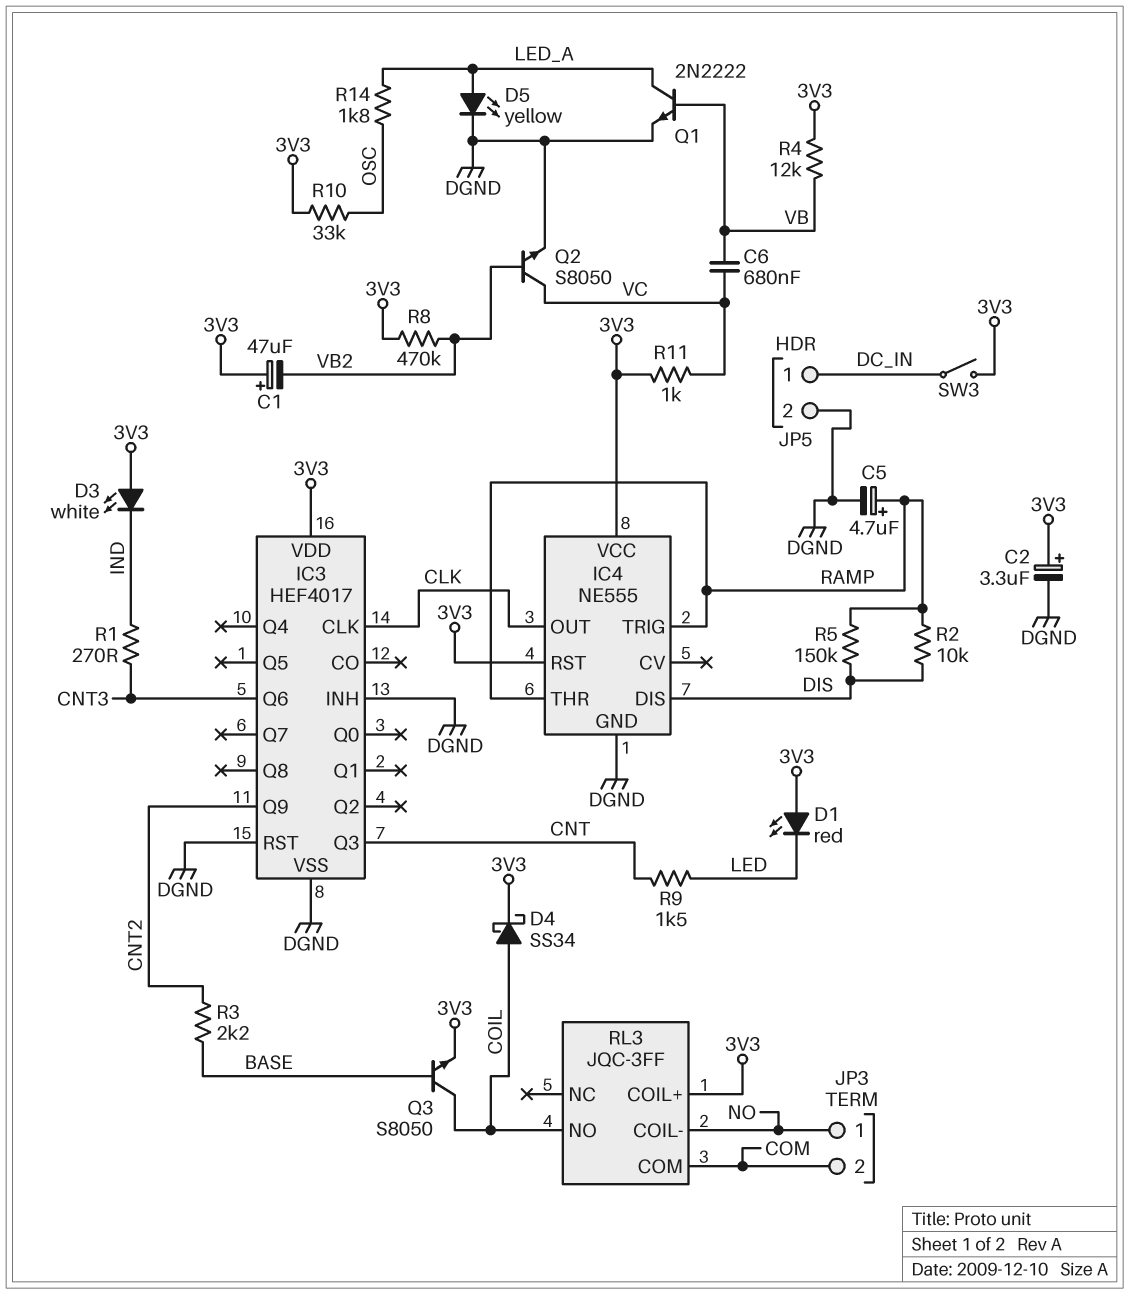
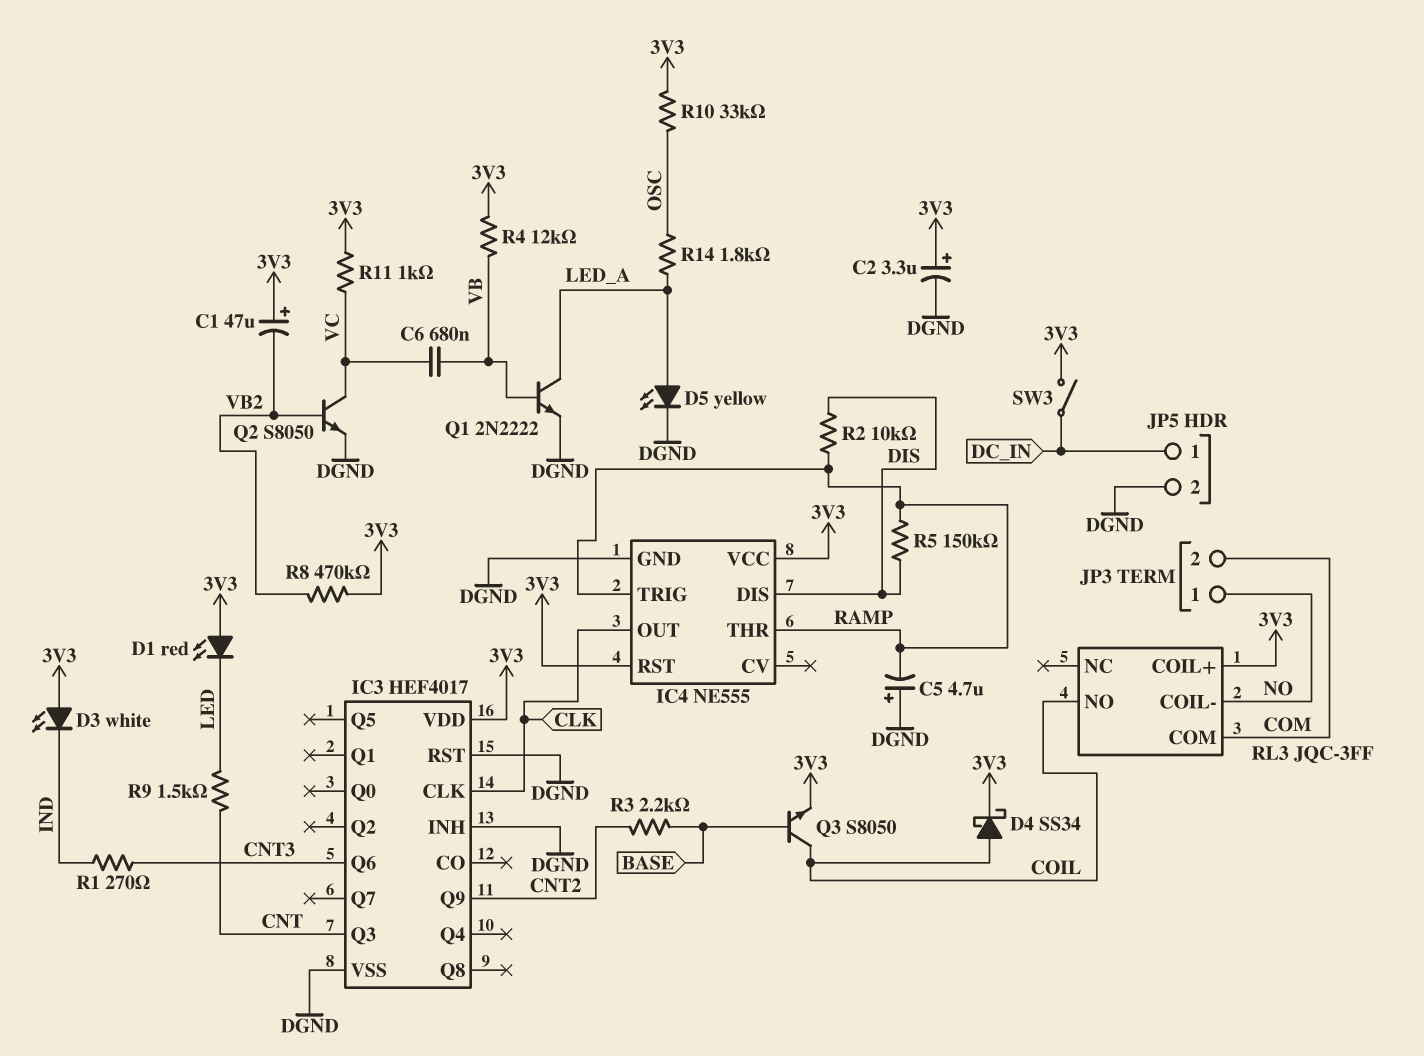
C5: 4.7uF (plus RAMP, minus DGND) -> 4.7uF (plus DGND, minus RAMP)

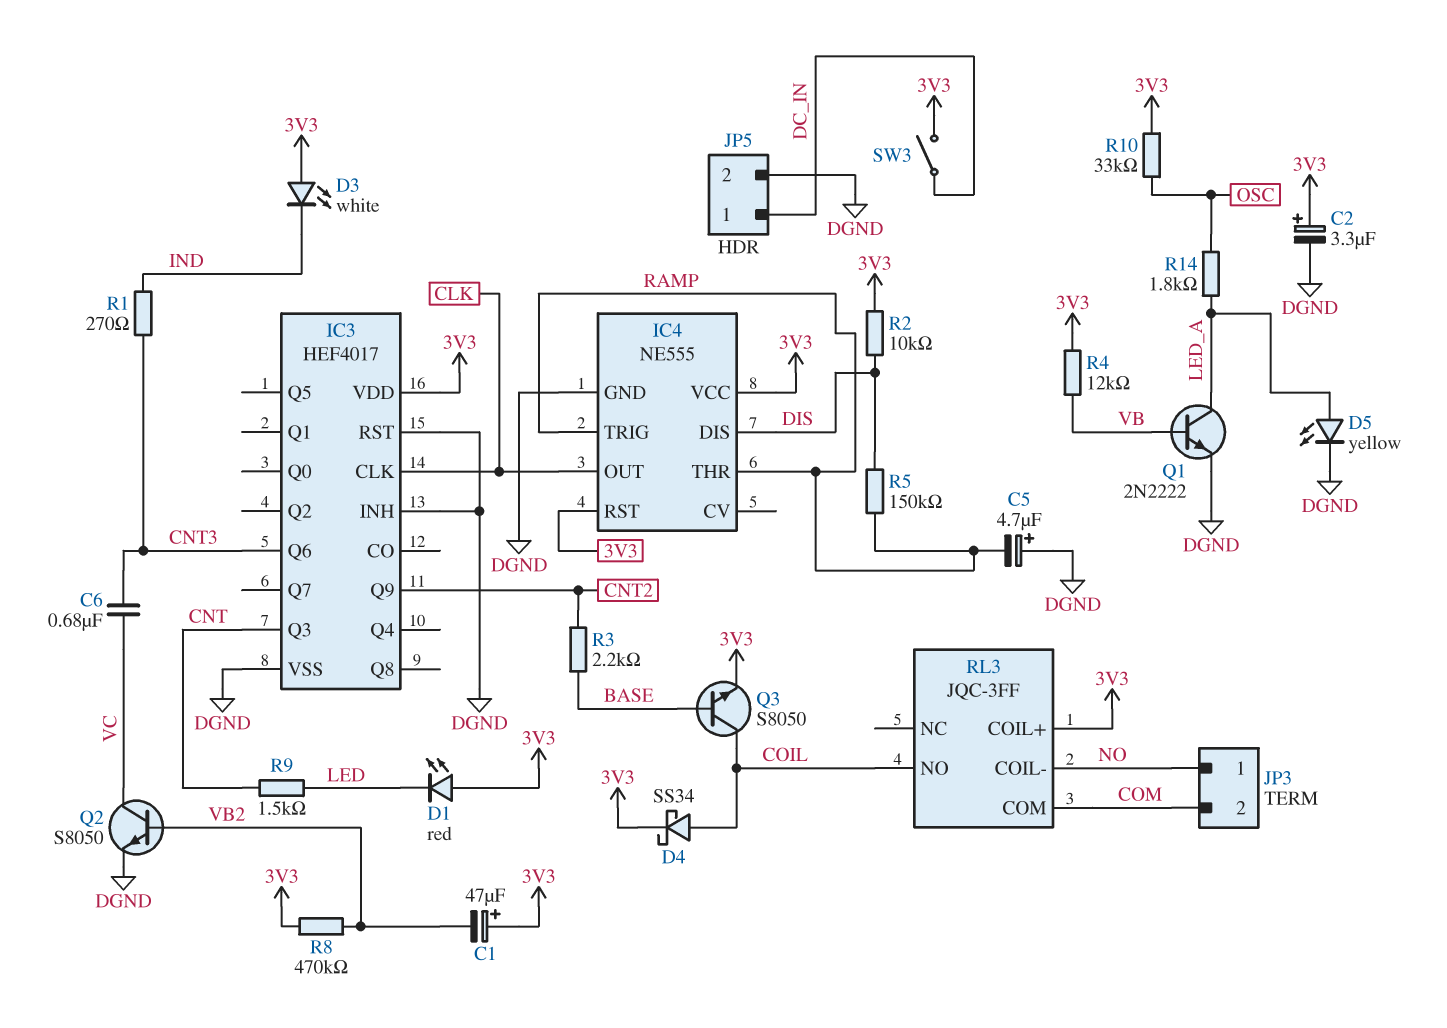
C6: 680nF (VB, VC) -> 680nF (CNT3, VC)
R2: 10k (DIS, RAMP) -> 10k (3V3, DIS)
R11: 1k (3V3, VC) -> none

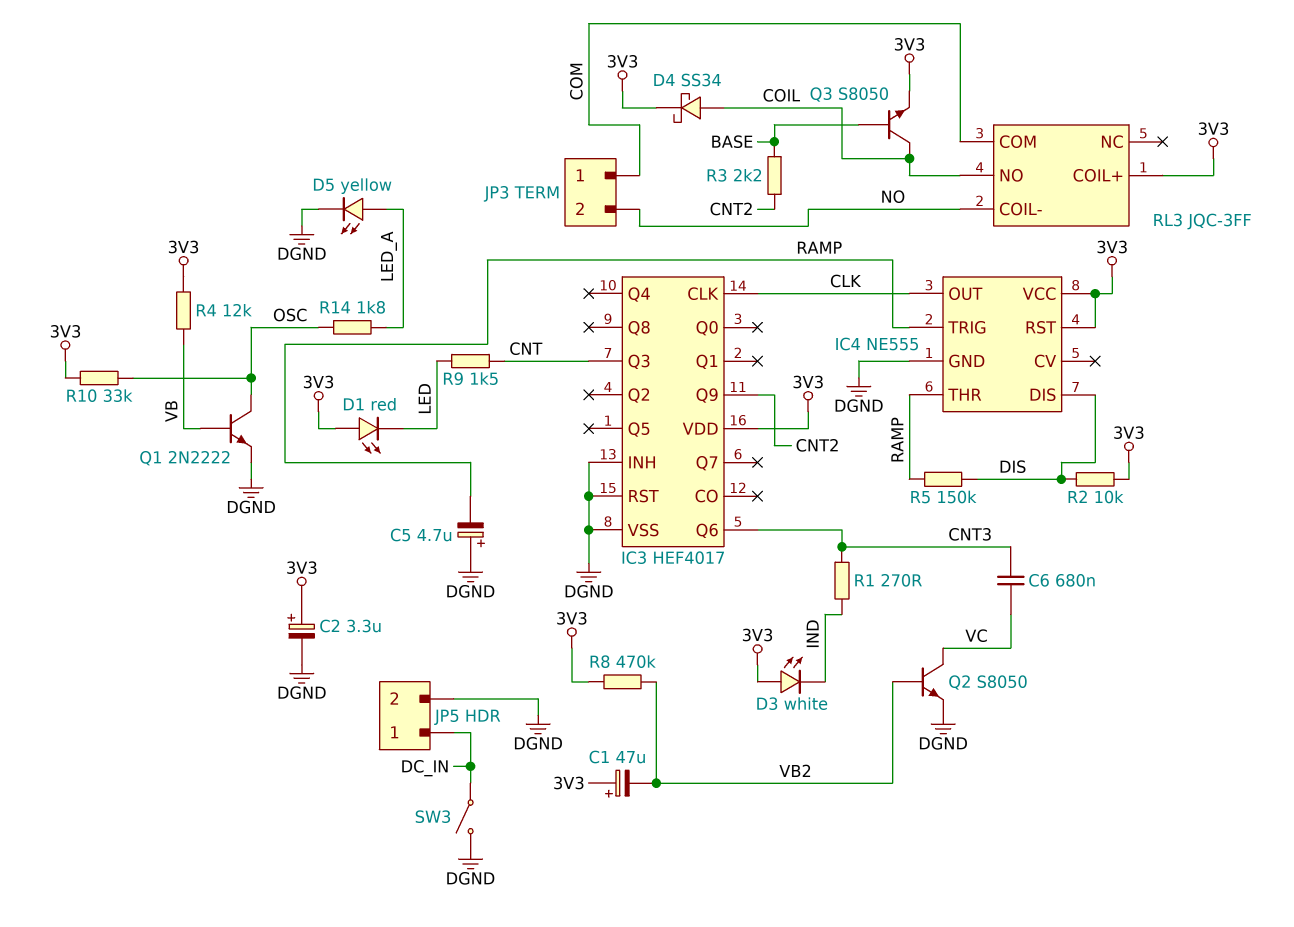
JP3 pin 1: NO -> COM
JP3 pin 2: COM -> NO
Q1: NPN 2N2222 (B VB, C LED_A, E DGND) -> NPN 2N2222 (B VB, C OSC, E DGND)
SW3: switch (3V3, DC_IN) -> switch (DC_IN, DGND)

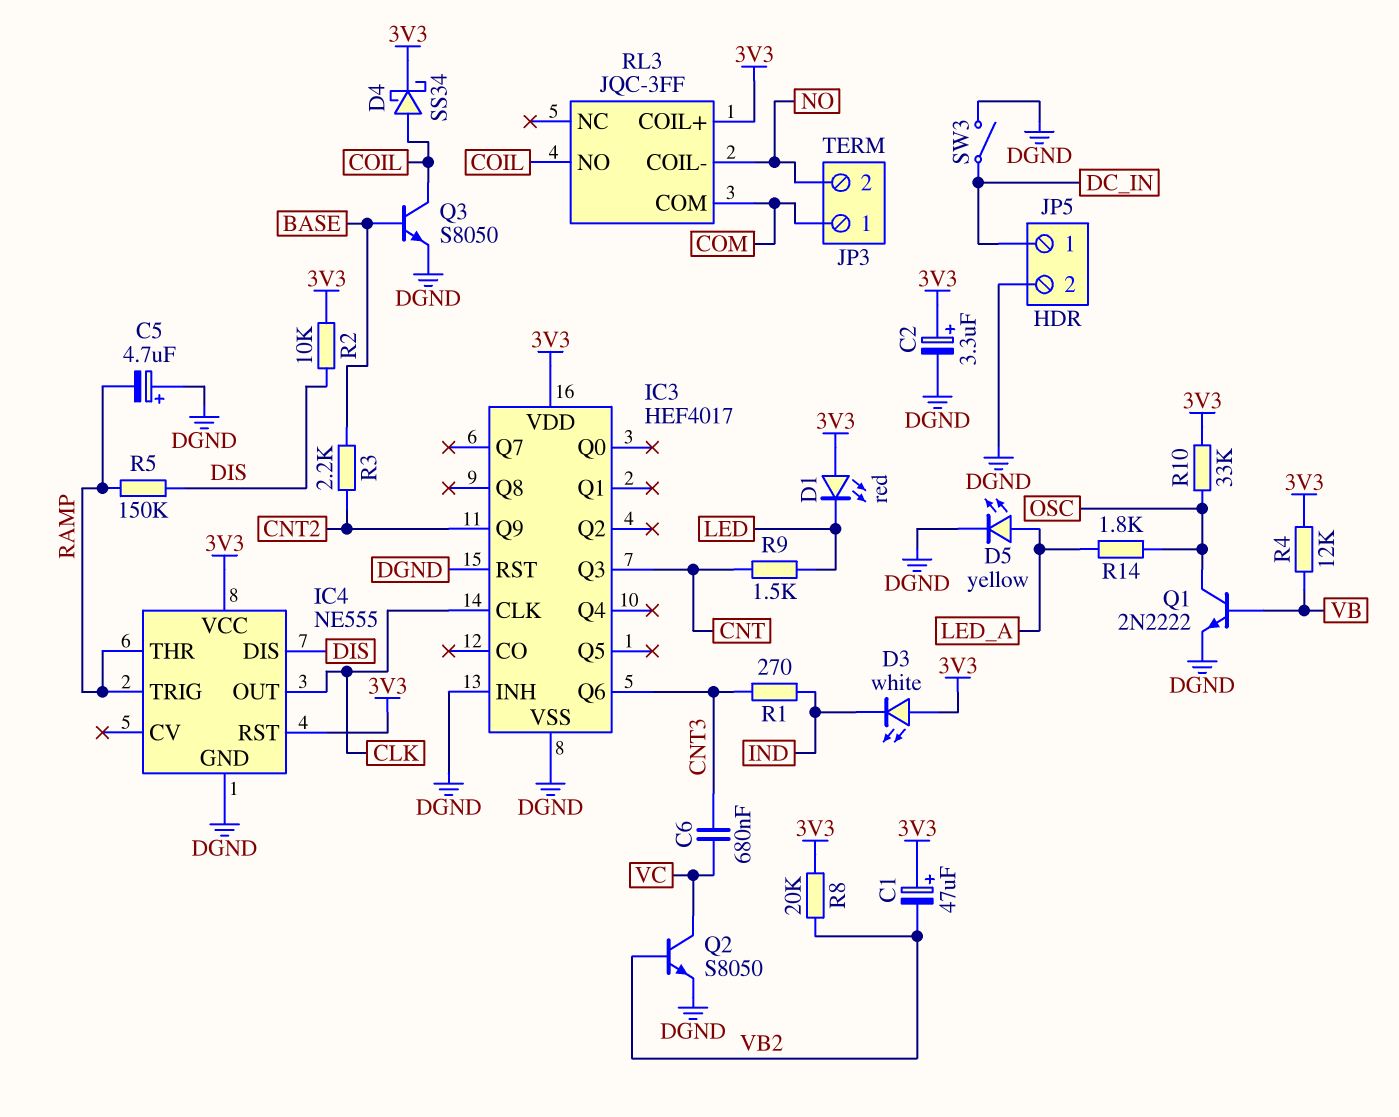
Q3: NPN S8050 (B BASE, C COIL, E 3V3) -> NPN S8050 (B BASE, C COIL, E DGND)
R8: 470k (3V3, VB2) -> 20k (3V3, VB2)

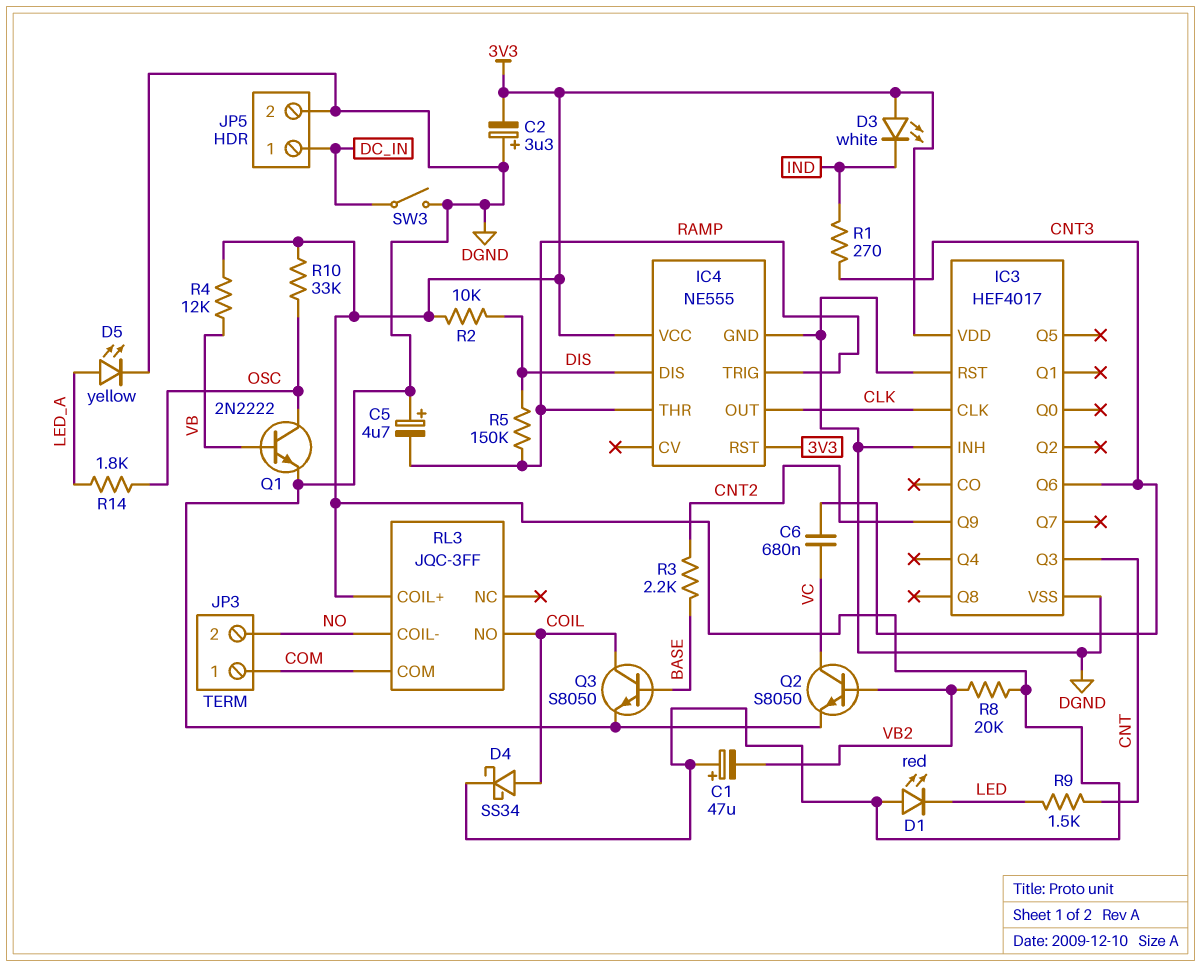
C2: 3.3uF (plus 3V3, minus DGND) -> 3.3uF (plus DGND, minus 3V3)

